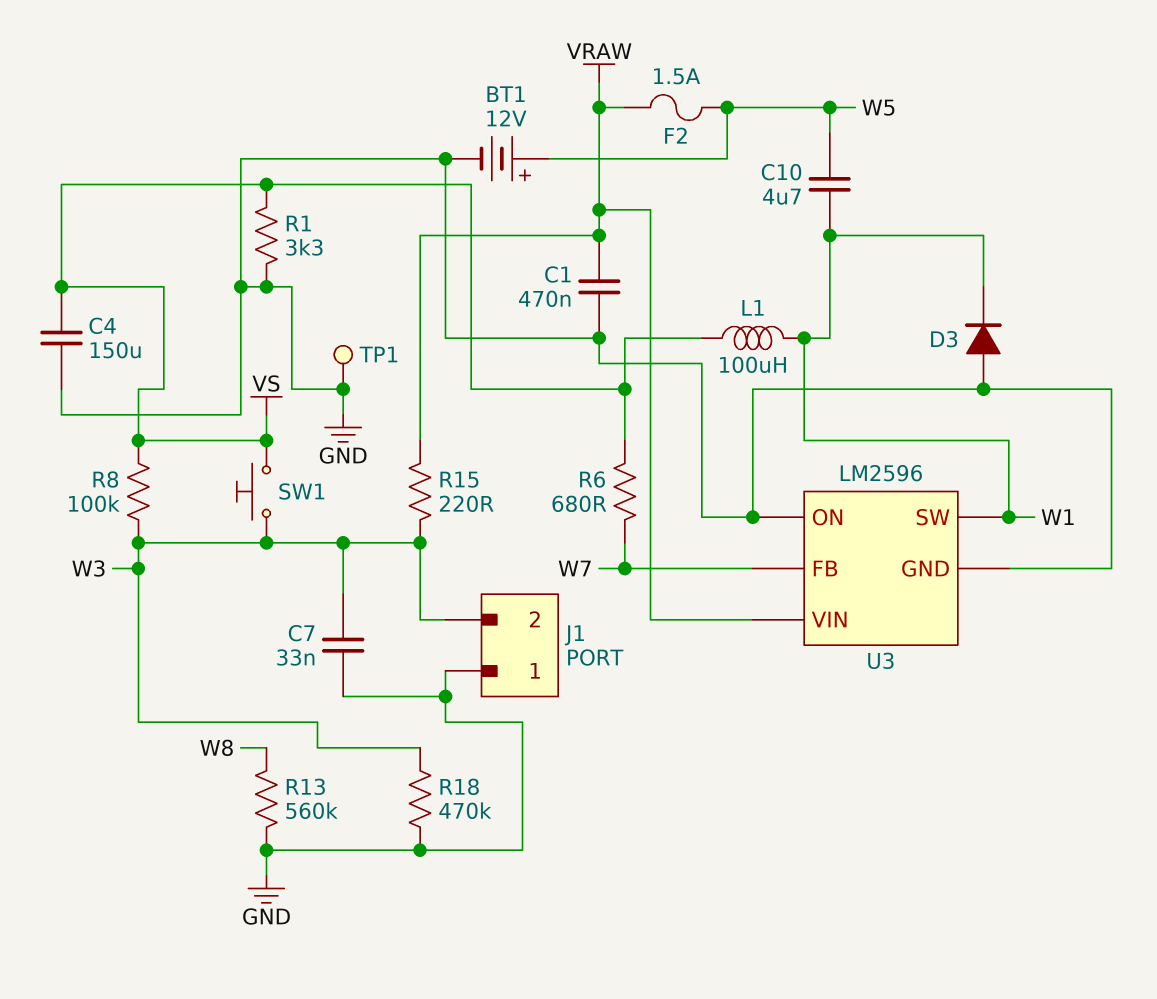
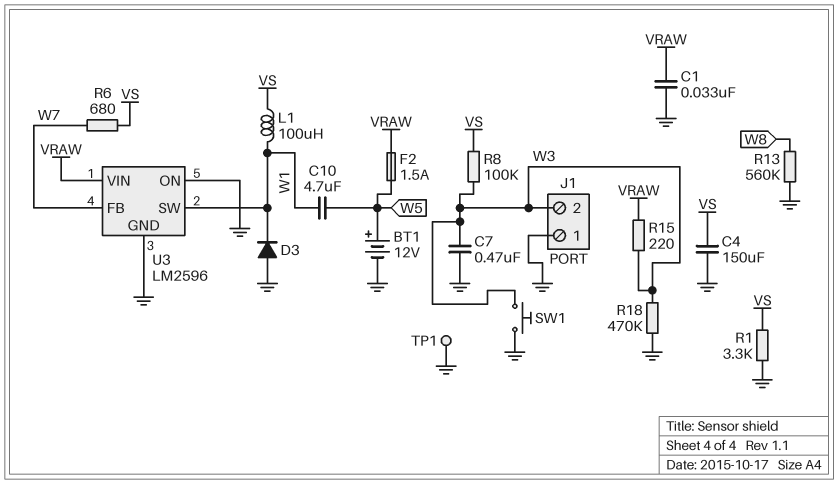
C1: 470nF (GND, VRAW) -> 33nF (GND, VRAW)
C7: 33nF (GND, W3) -> 470nF (GND, W3)
SW1: button (VS, W3) -> button (GND, W3)

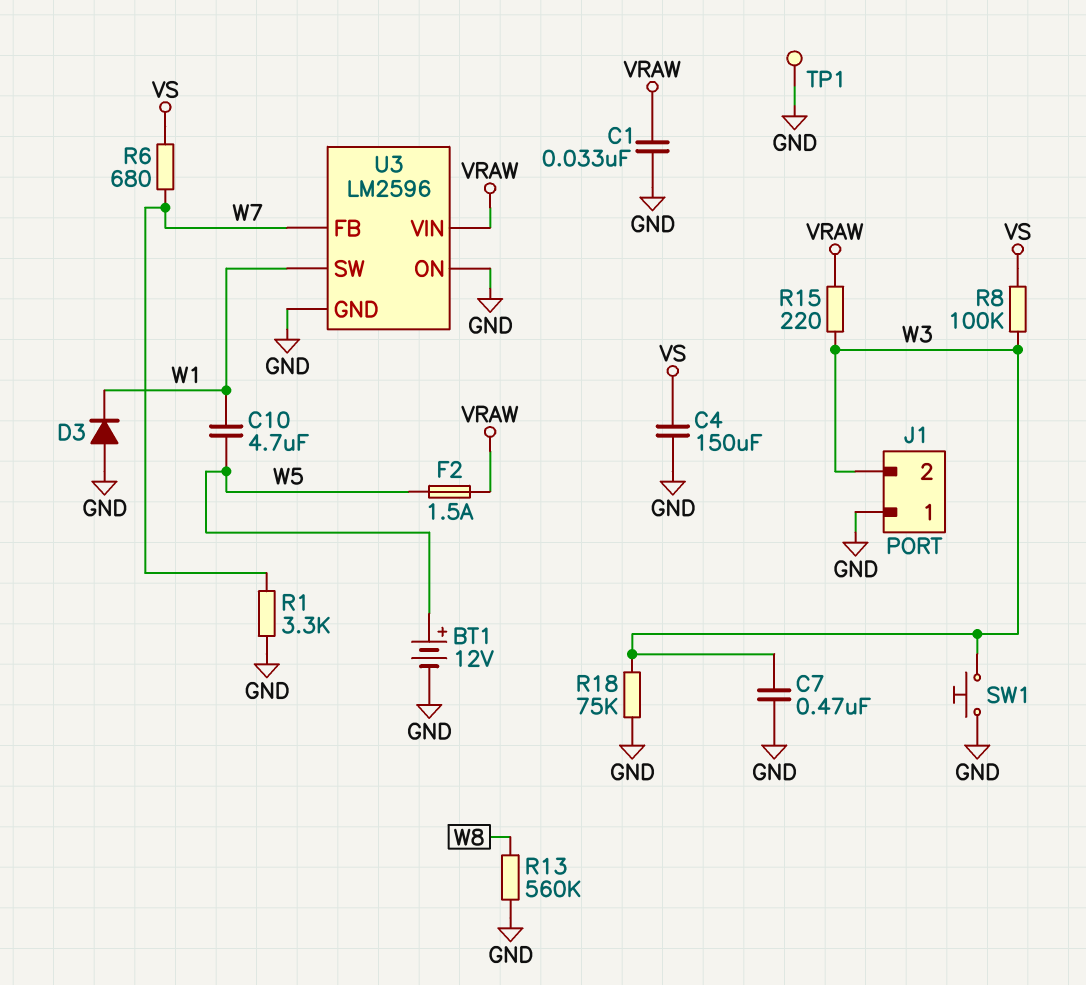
L1: 100uH (VS, W1) -> none
R1: 3.3k (GND, VS) -> 3.3k (GND, W7)
R18: 470k (GND, W3) -> 75k (GND, W3)

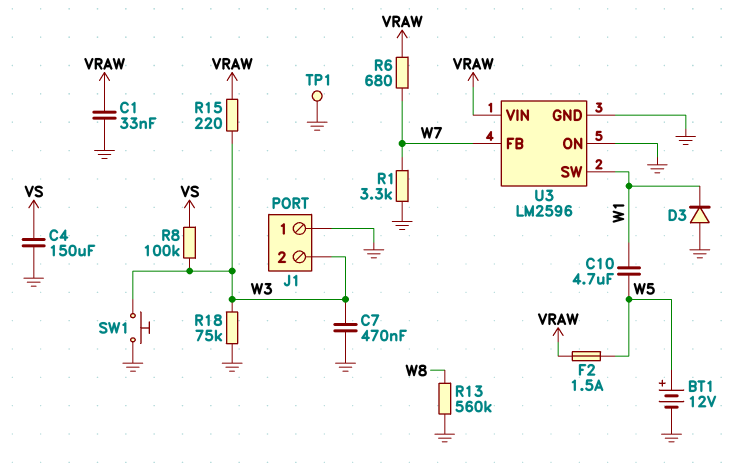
R6: 680 (VS, W7) -> 680 (VRAW, W7)

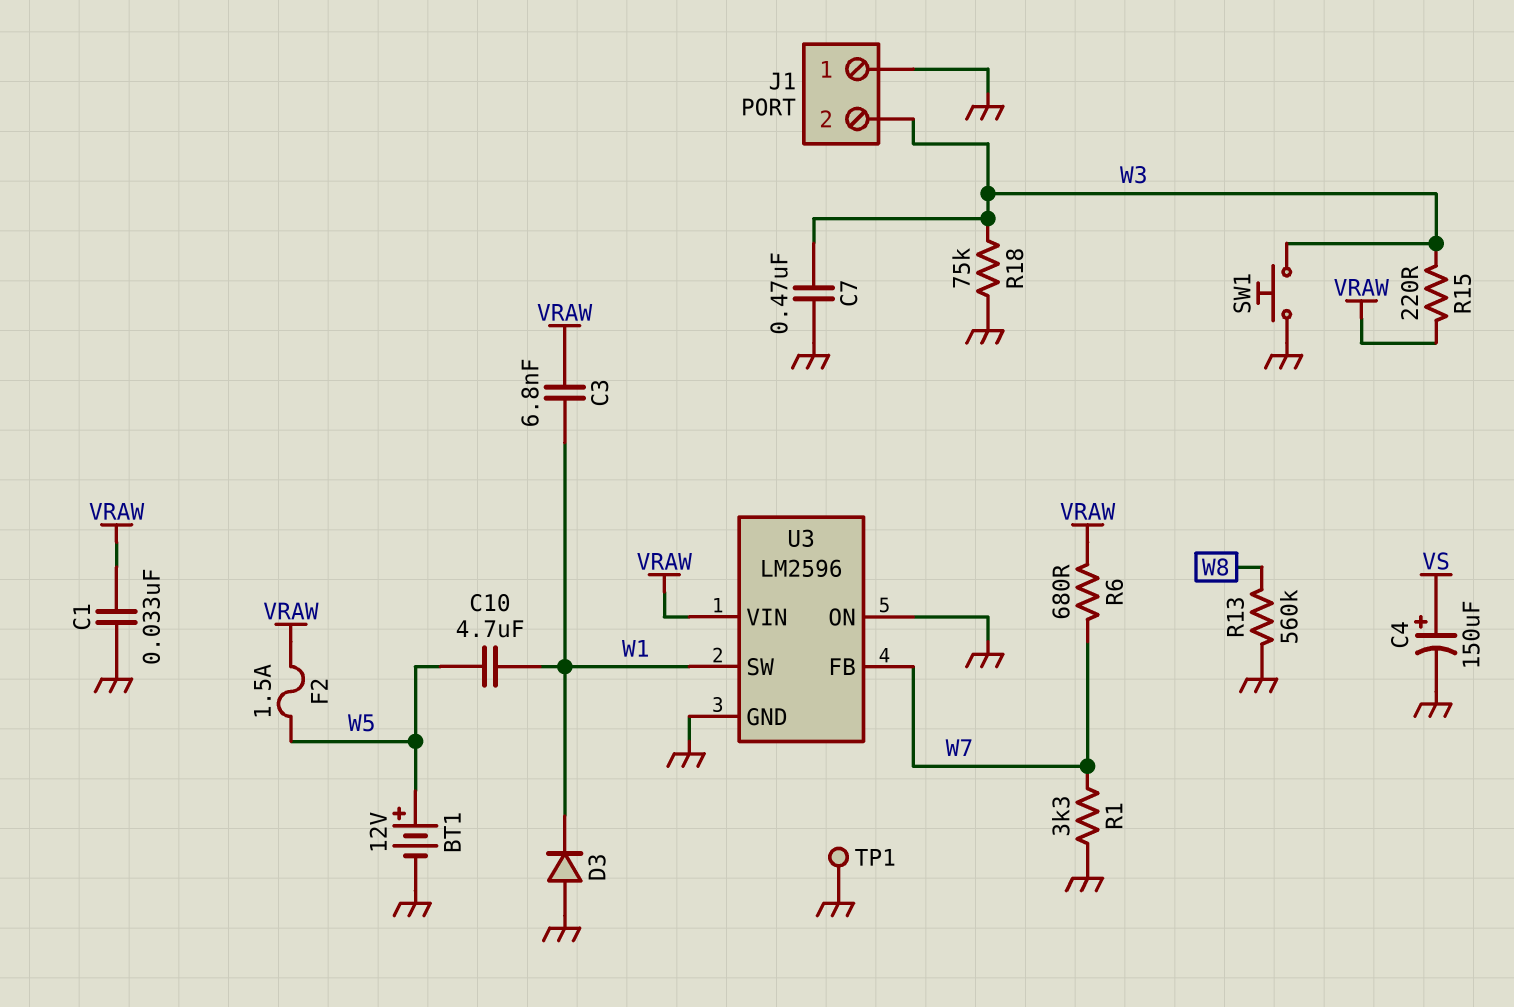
C3: none -> 6.8nF (VRAW, W1)
C4: 150uF (GND, VS) -> 150uF (plus VS, minus GND)
R8: 100k (VS, W3) -> none

